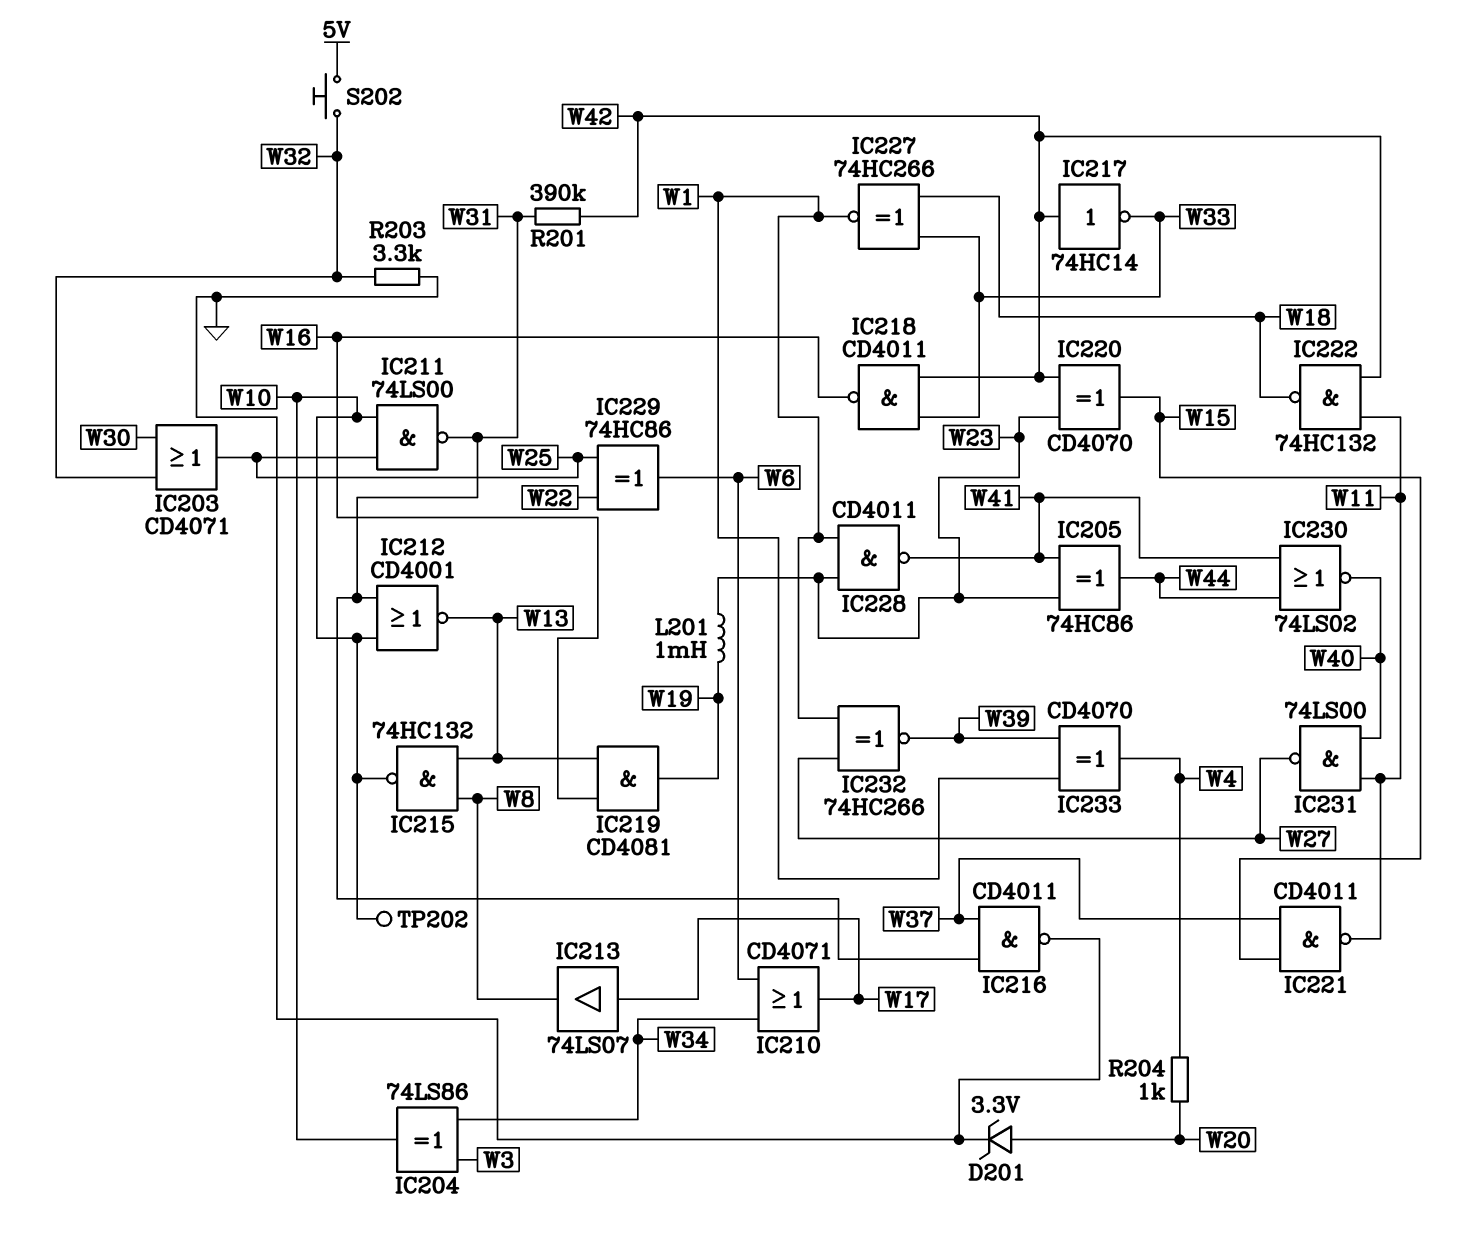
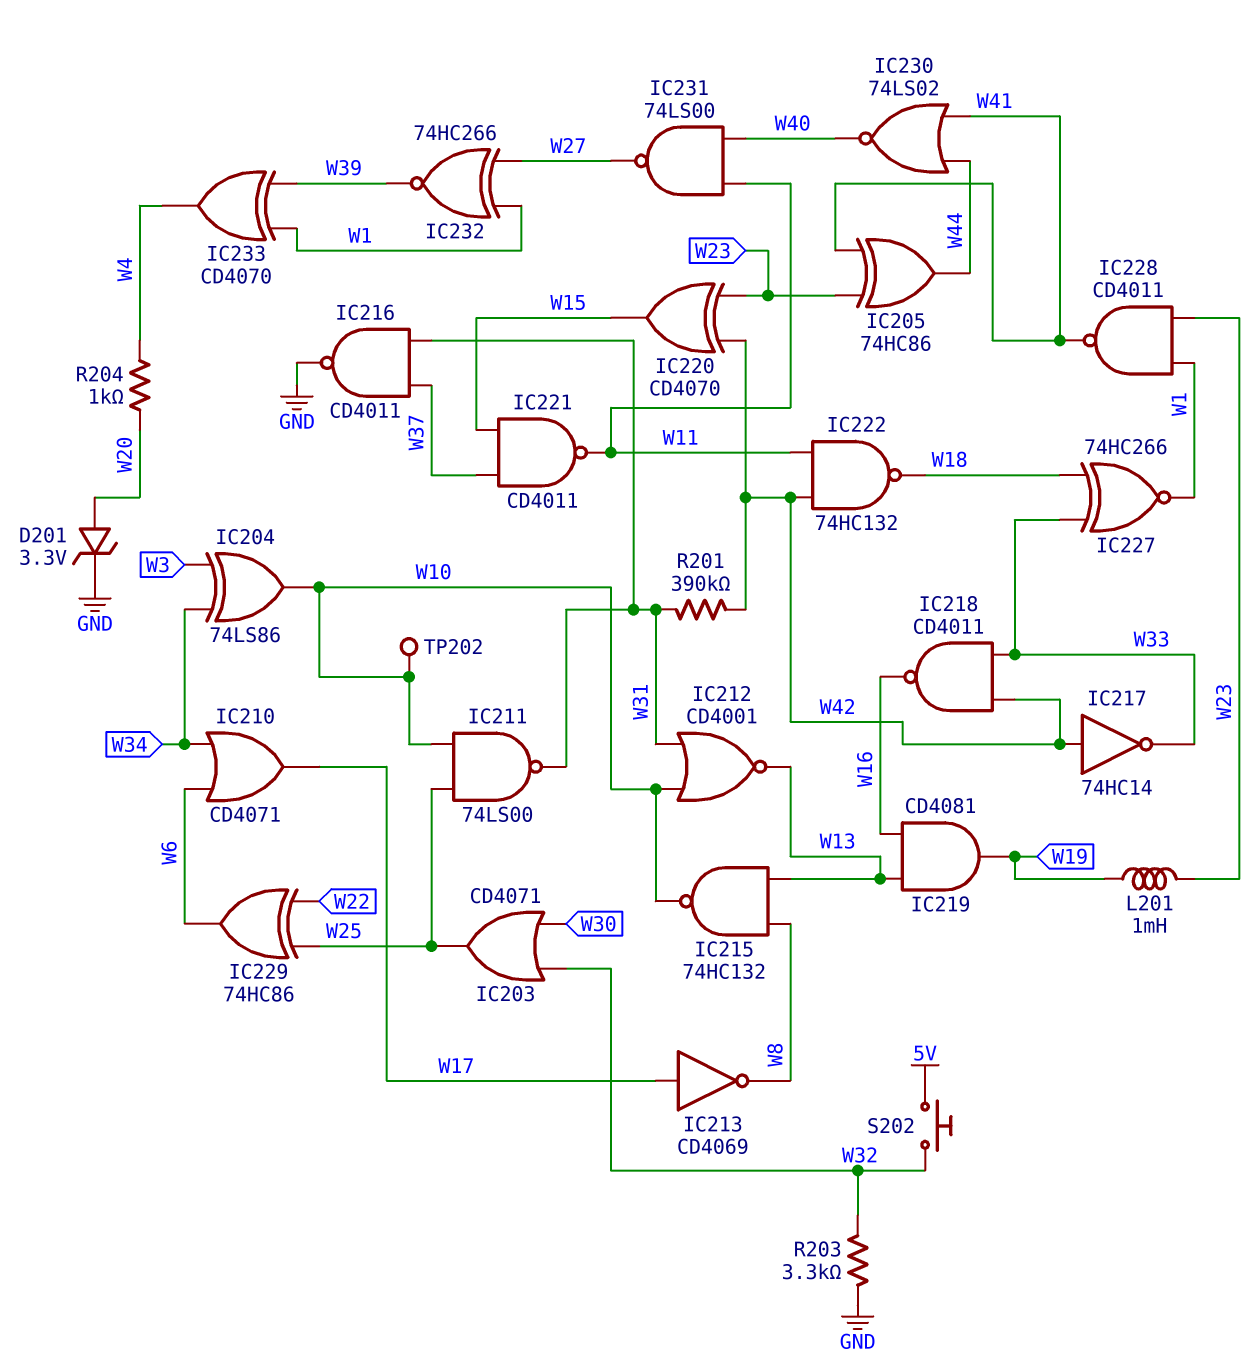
IC213: buffer 74LS07 (in W17, out W8) -> NOT CD4069 (in W17, out W8)

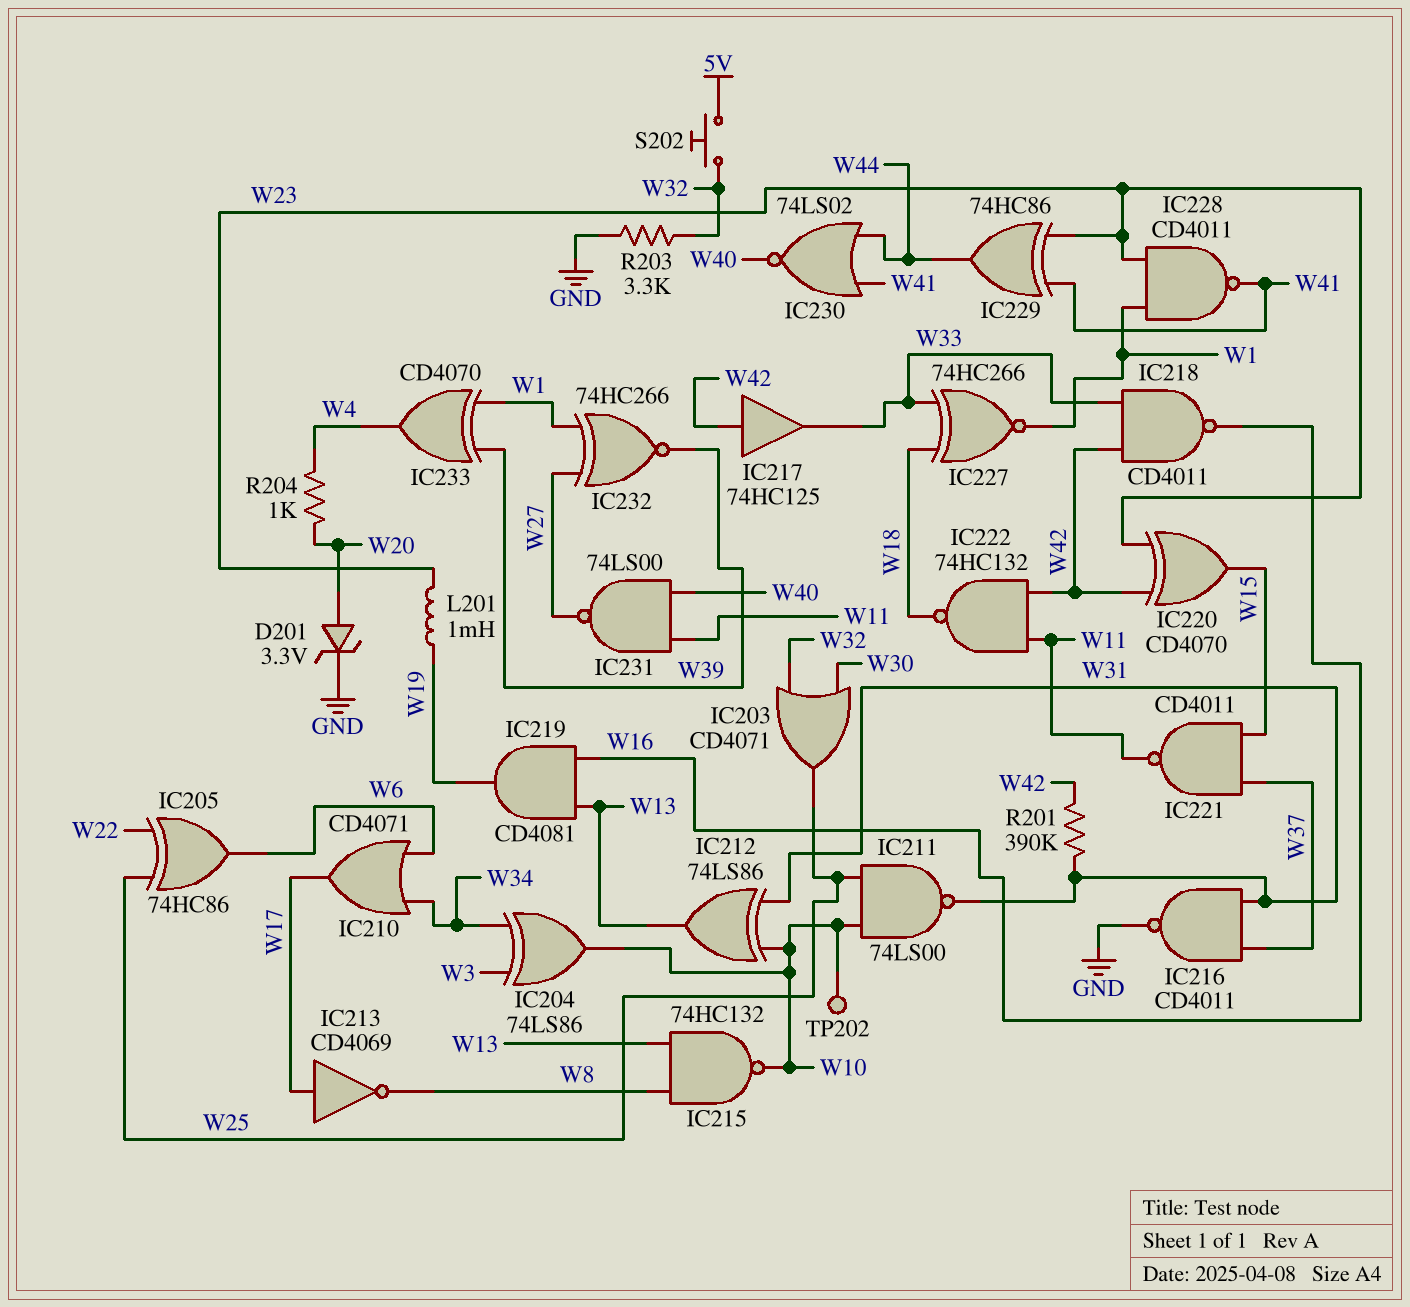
IC205: XOR 74HC86 (in W23, in W41, out W44) -> XOR 74HC86 (in W22, in W25, out W6)
IC212: NOR CD4001 (in W10, in W31, out W13) -> XOR 74LS86 (in W10, in W31, out W13)
IC217: NOT 74HC14 (in W42, out W33) -> buffer 74HC125 (in W42, out W33)
IC229: XOR 74HC86 (in W22, in W25, out W6) -> XOR 74HC86 (in W23, in W41, out W44)

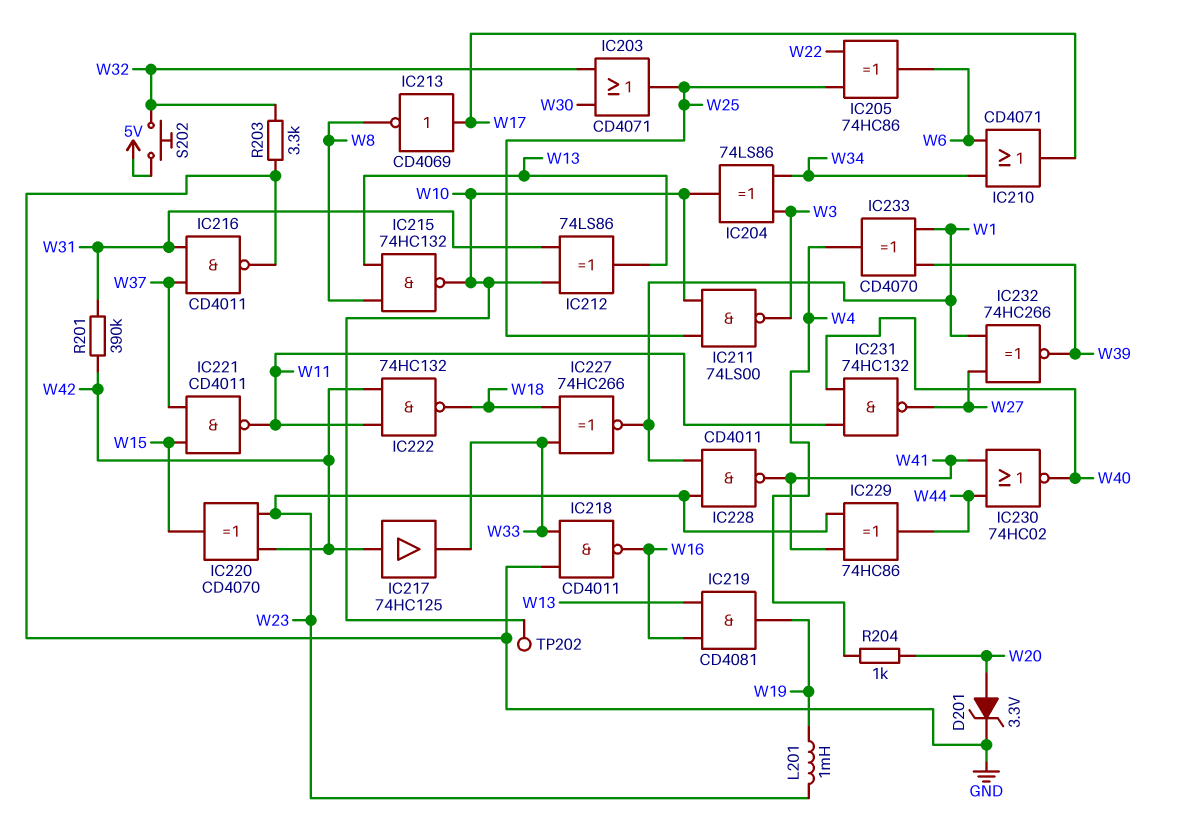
IC211: NAND 74LS00 (in W10, in W25, out W31) -> NAND 74LS00 (in W10, in W25, out W3)
IC218: NAND CD4011 (in W33, in W42, out W16) -> NAND CD4011 (in GND, in W33, out W16)
IC230: NOR 74LS02 (in W41, in W44, out W40) -> NOR 74HC02 (in W41, in W44, out W40)
IC231: NAND 74LS00 (in W11, in W40, out W27) -> NAND 74HC132 (in W11, in W40, out W27)

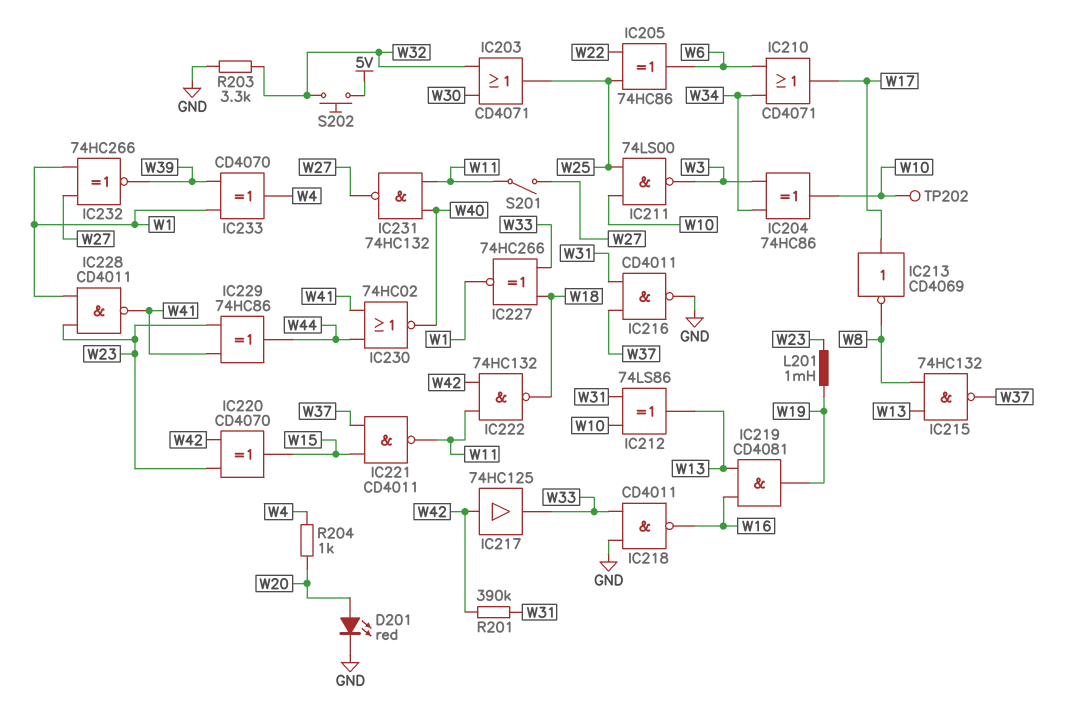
D201: zener 3.3V (A W20, K GND) -> LED red (A W20, K GND)
IC204: XOR 74LS86 (in W3, in W34, out W10) -> XOR 74HC86 (in W3, in W34, out W10)
IC215: NAND 74HC132 (in W8, in W13, out W10) -> NAND 74HC132 (in W8, in W13, out W37)
S201: none -> switch (W11, W27)

